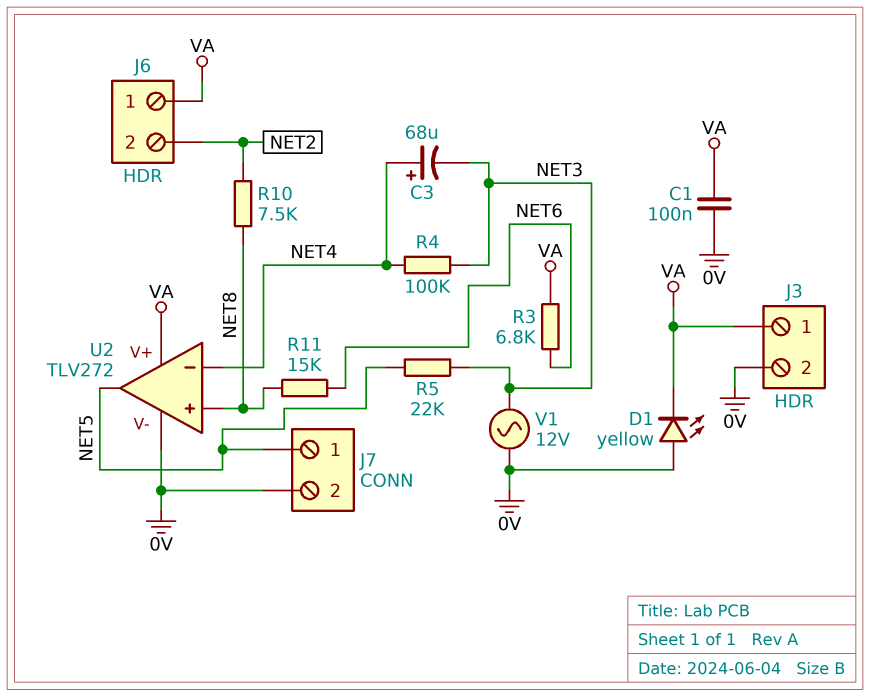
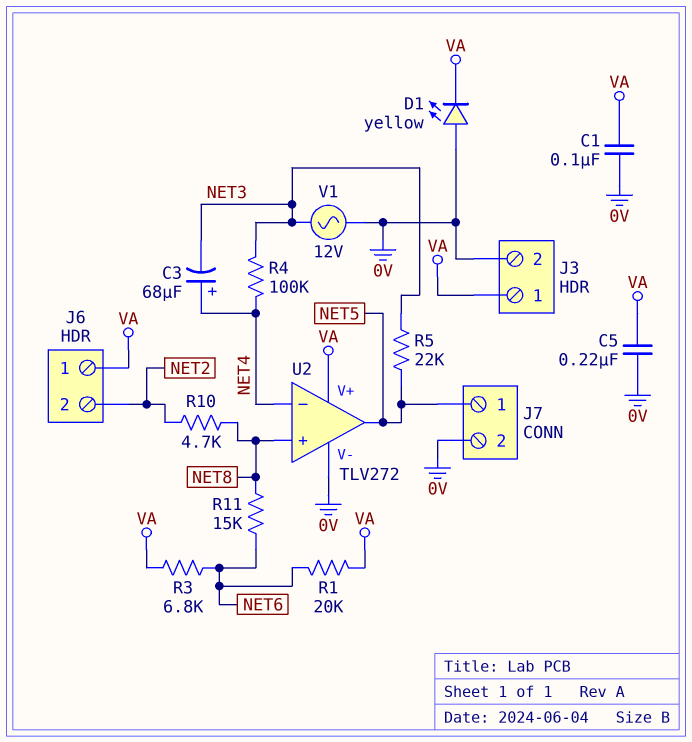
C5: none -> 220nF (0V, VA)
R1: none -> 20k (NET6, VA)
R10: 7.5k (NET2, NET8) -> 4.7k (NET2, NET8)

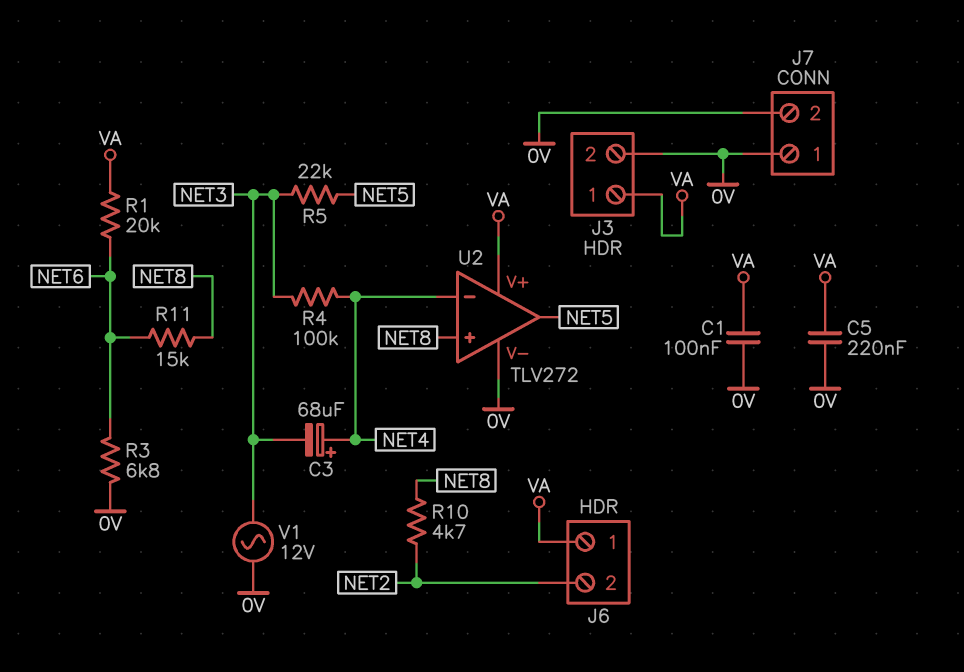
D1: LED yellow (A 0V, K VA) -> none
J7 pin 1: NET5 -> 0V
R3: 6.8k (NET6, VA) -> 6.8k (0V, NET6)

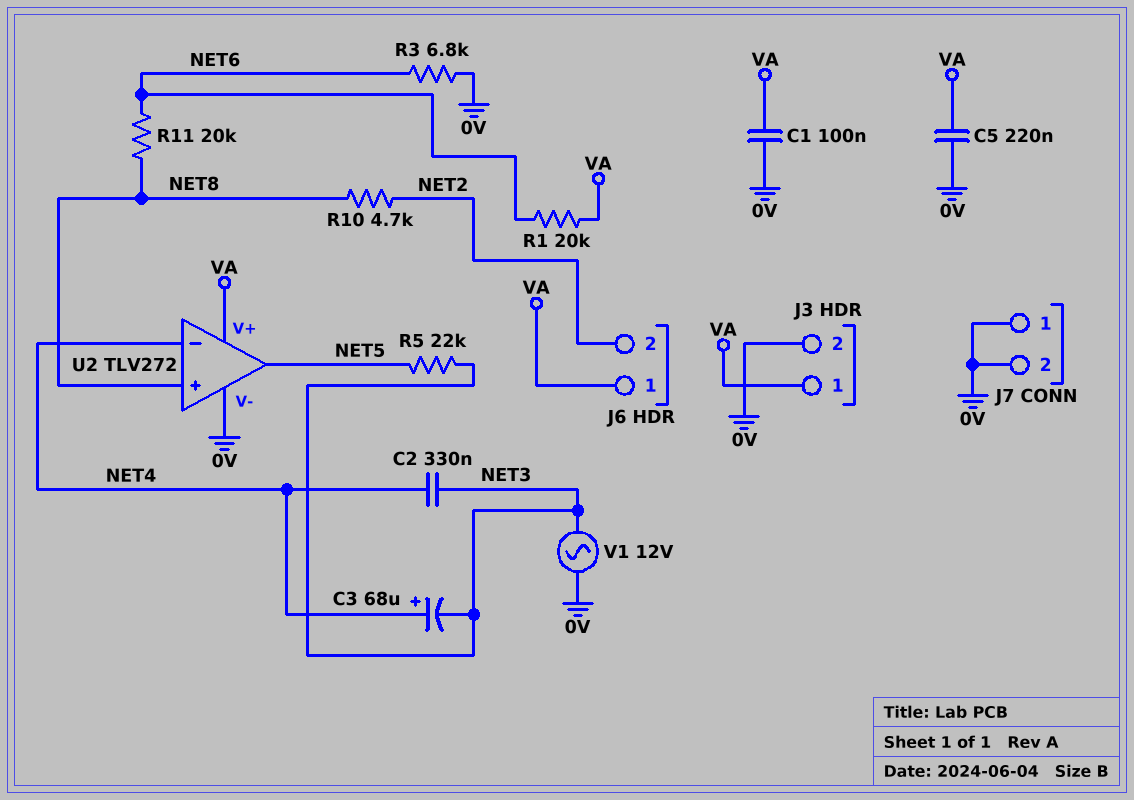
C2: none -> 330nF (NET3, NET4)
R4: 100k (NET3, NET4) -> none
R11: 15k (NET6, NET8) -> 20k (NET6, NET8)

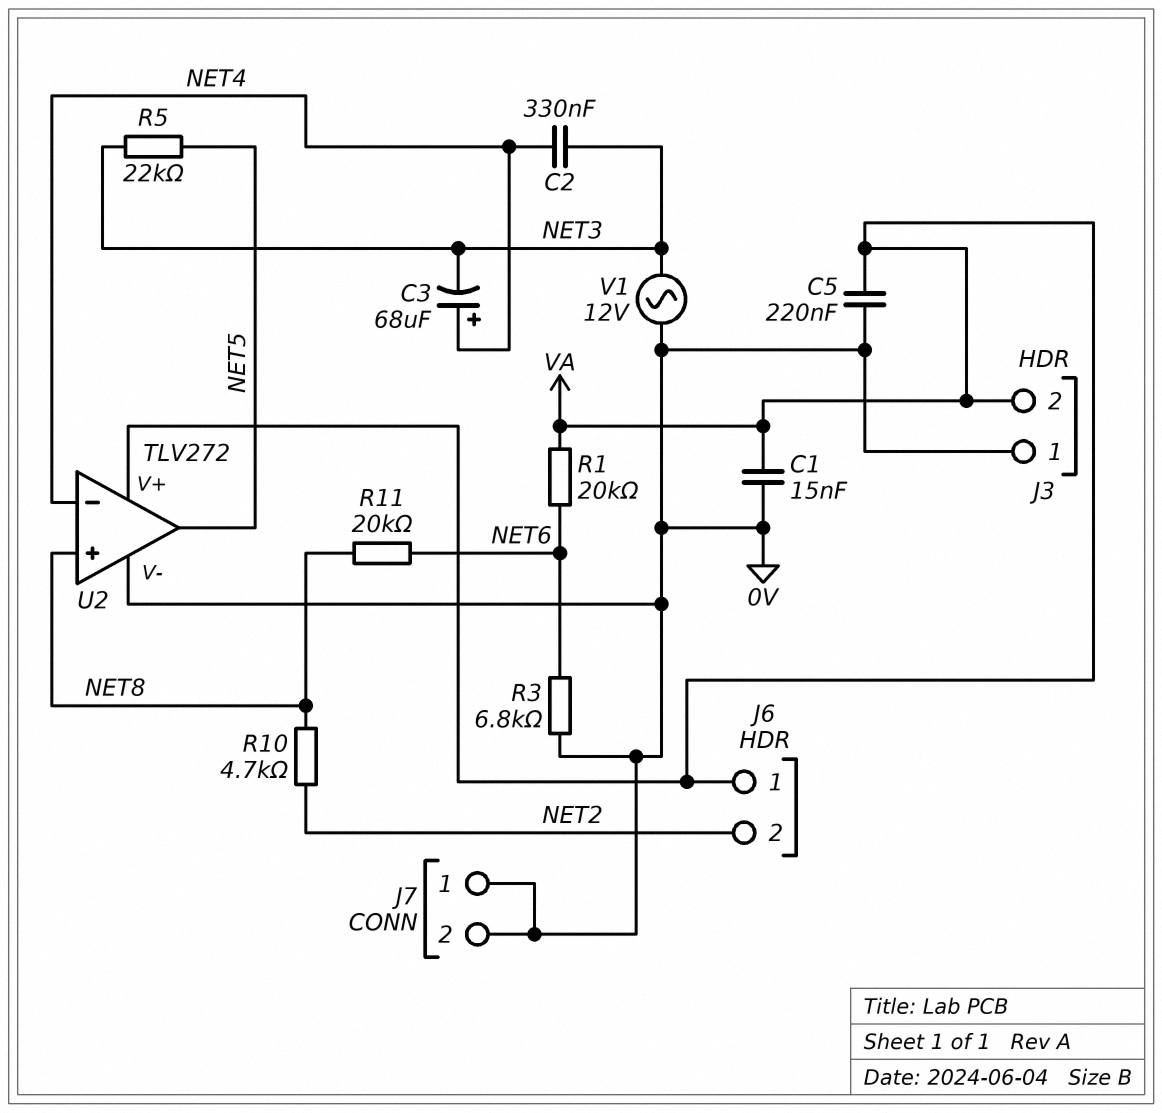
C1: 100nF (0V, VA) -> 15nF (0V, VA)
J3 pin 1: VA -> 0V
J3 pin 2: 0V -> VA

